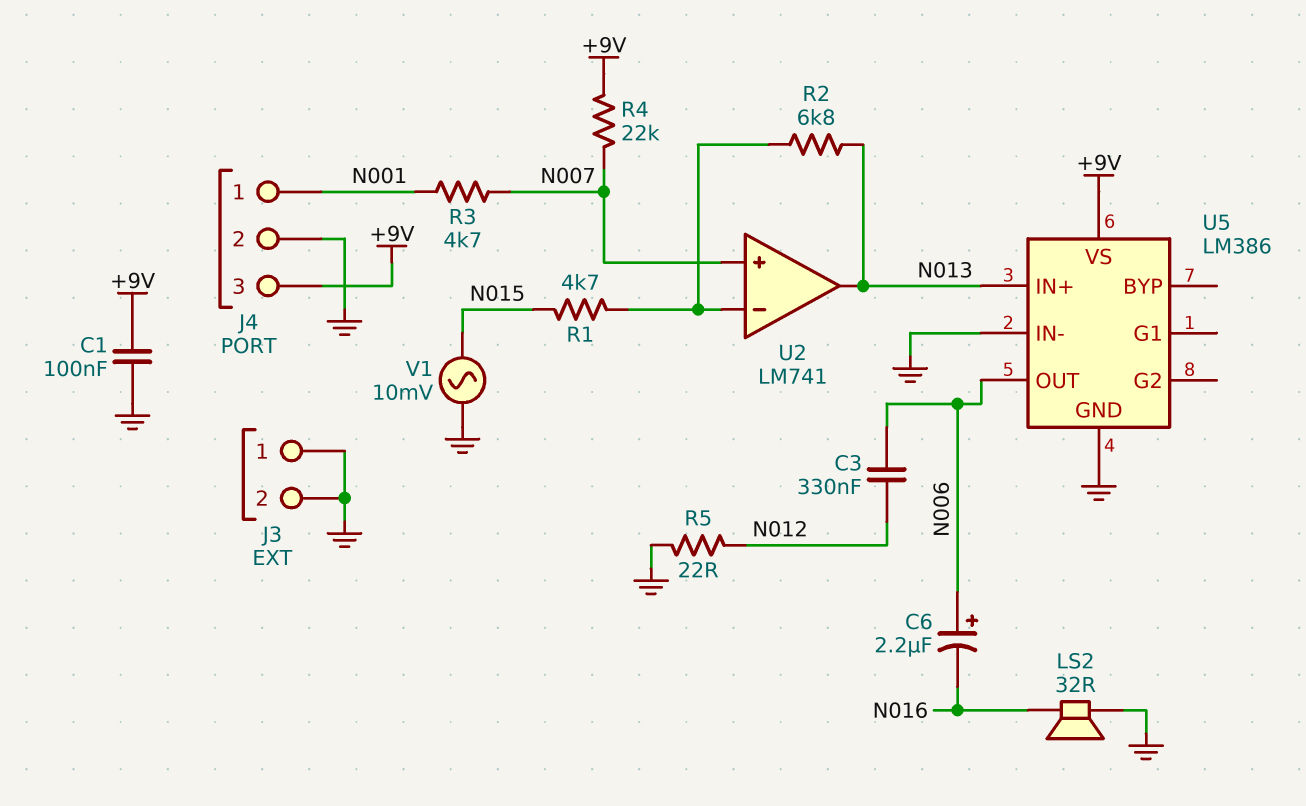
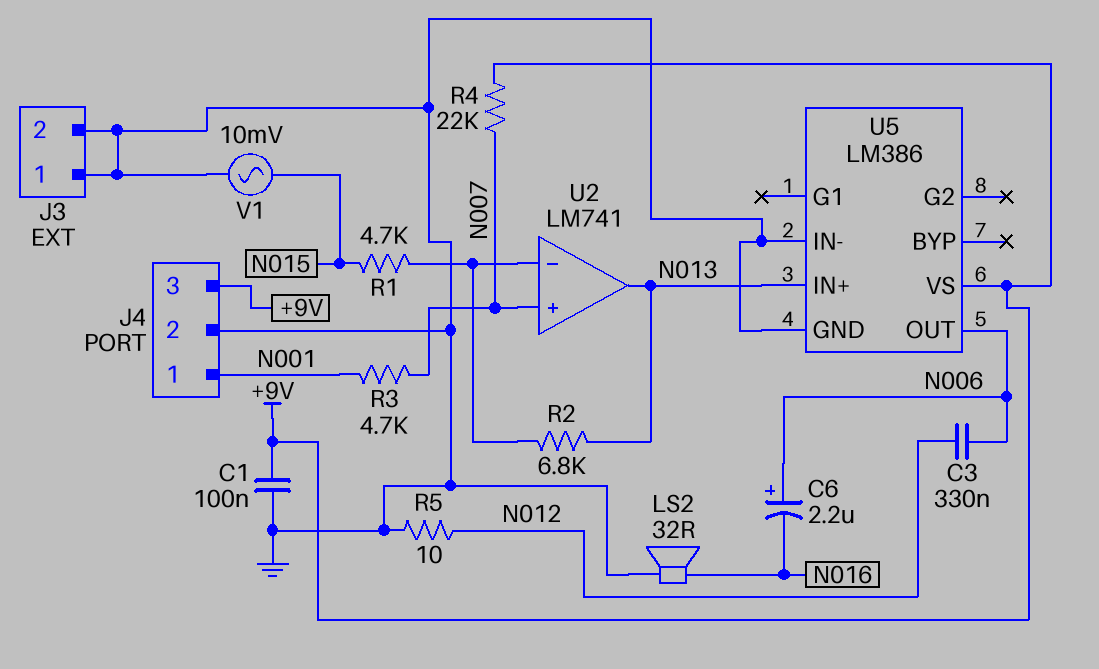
R5: 22 (GND, N012) -> 10 (GND, N012)

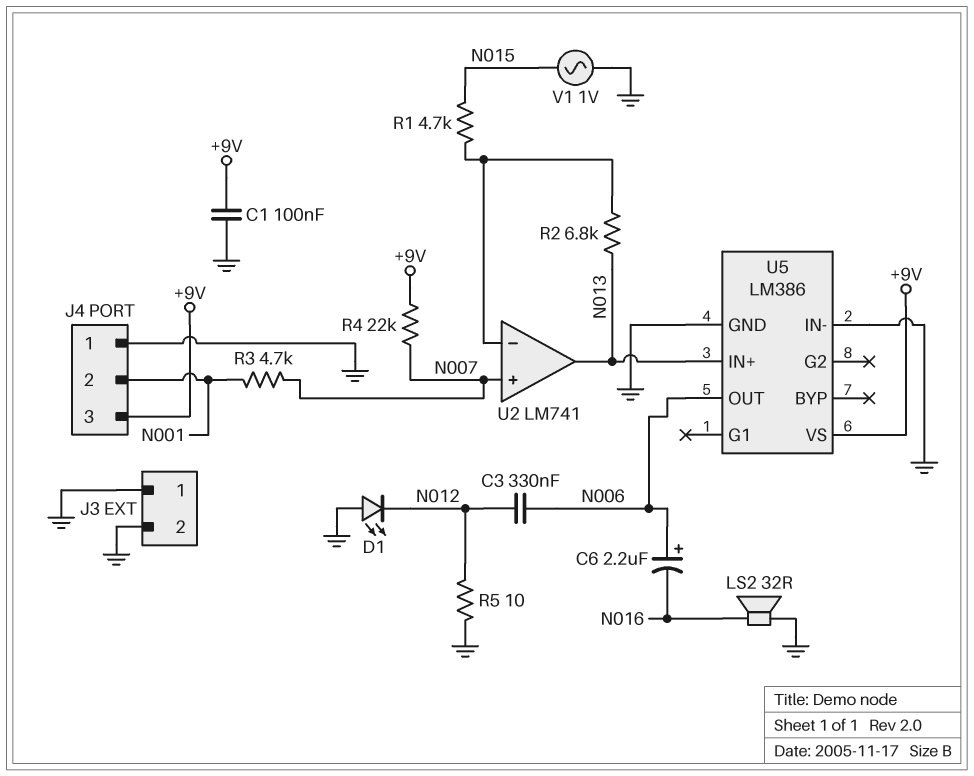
D1: none -> LED (A GND, K N012)
J4 pin 1: N001 -> GND
J4 pin 2: GND -> N001
V1: AC 10mV (GND, N015) -> AC 1V (GND, N015)

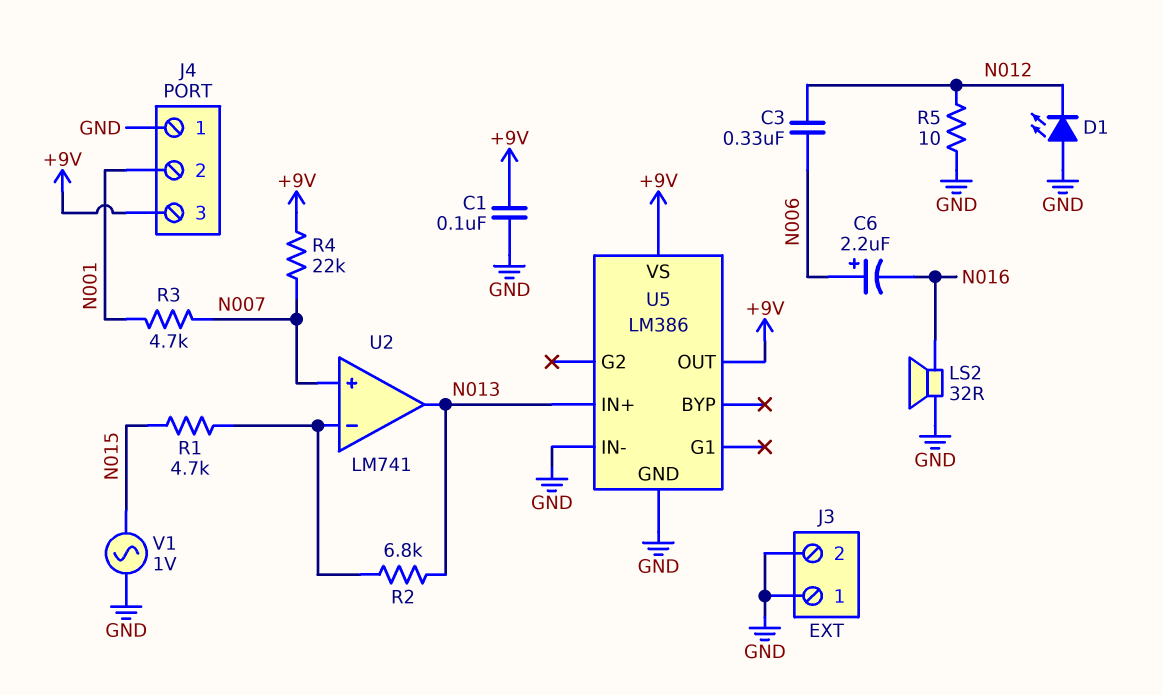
U5 pin OUT: N006 -> +9V

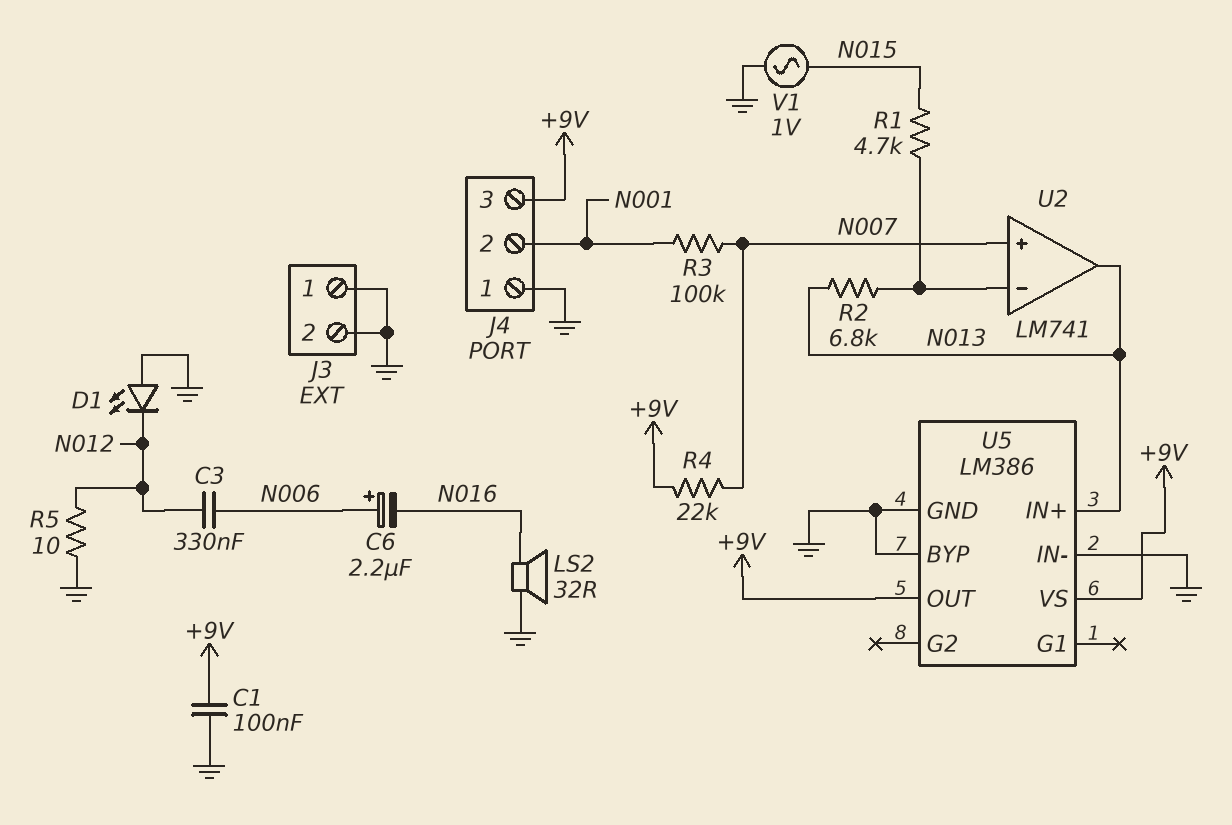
R3: 4.7k (N001, N007) -> 100k (N001, N007)
U5 pin BYP: none -> GND

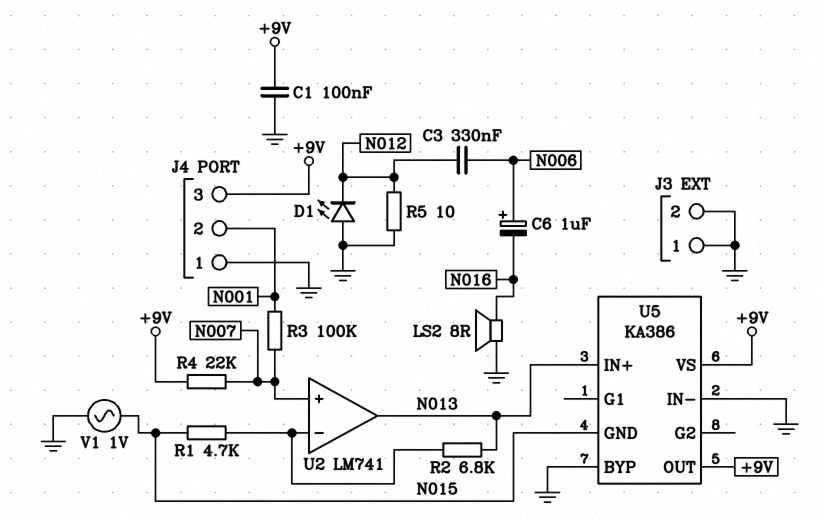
C6: 2.2uF (plus N006, minus N016) -> 1uF (plus N006, minus N016)
LS2: speaker 32R (GND, N016) -> speaker 8R (GND, N016)
U5: LM386 -> KA386
U5 pin GND: GND -> N015

